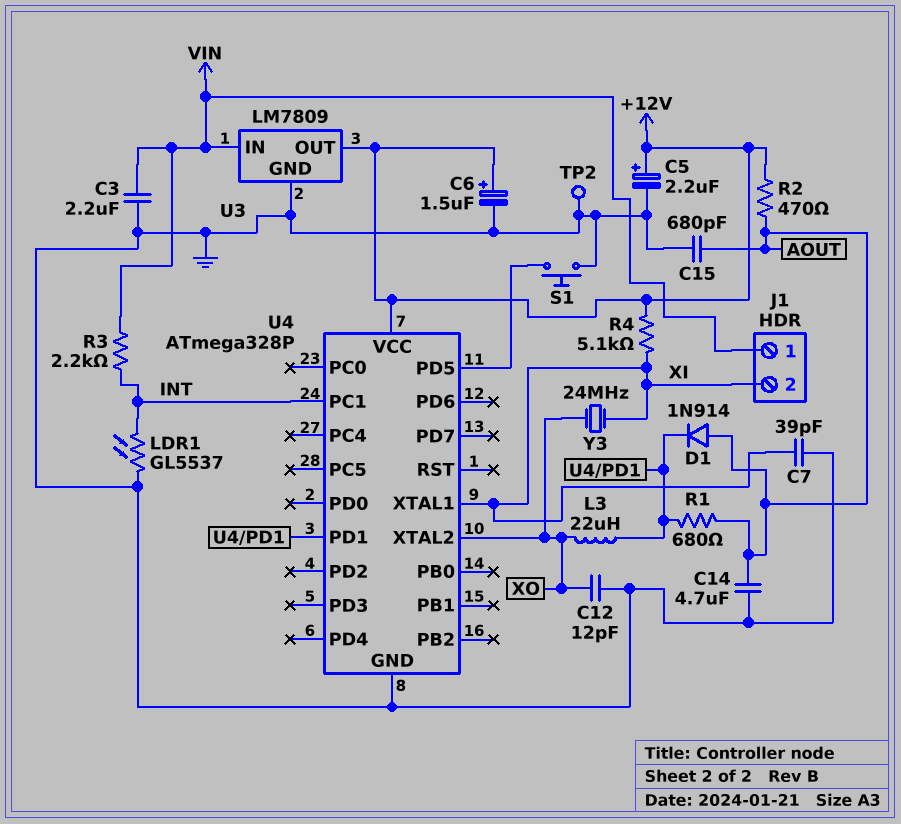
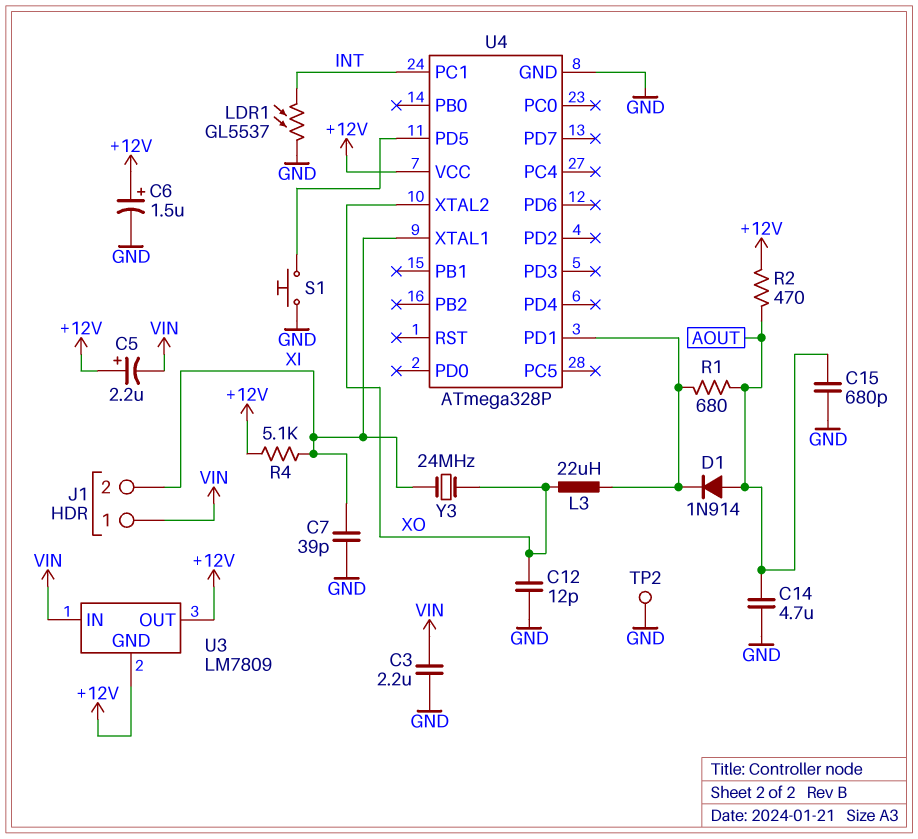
C5: 2.2uF (plus +12V, minus GND) -> 2.2uF (plus +12V, minus VIN)
R3: 2.2k (INT, VIN) -> none
U3 pin GND: GND -> +12V

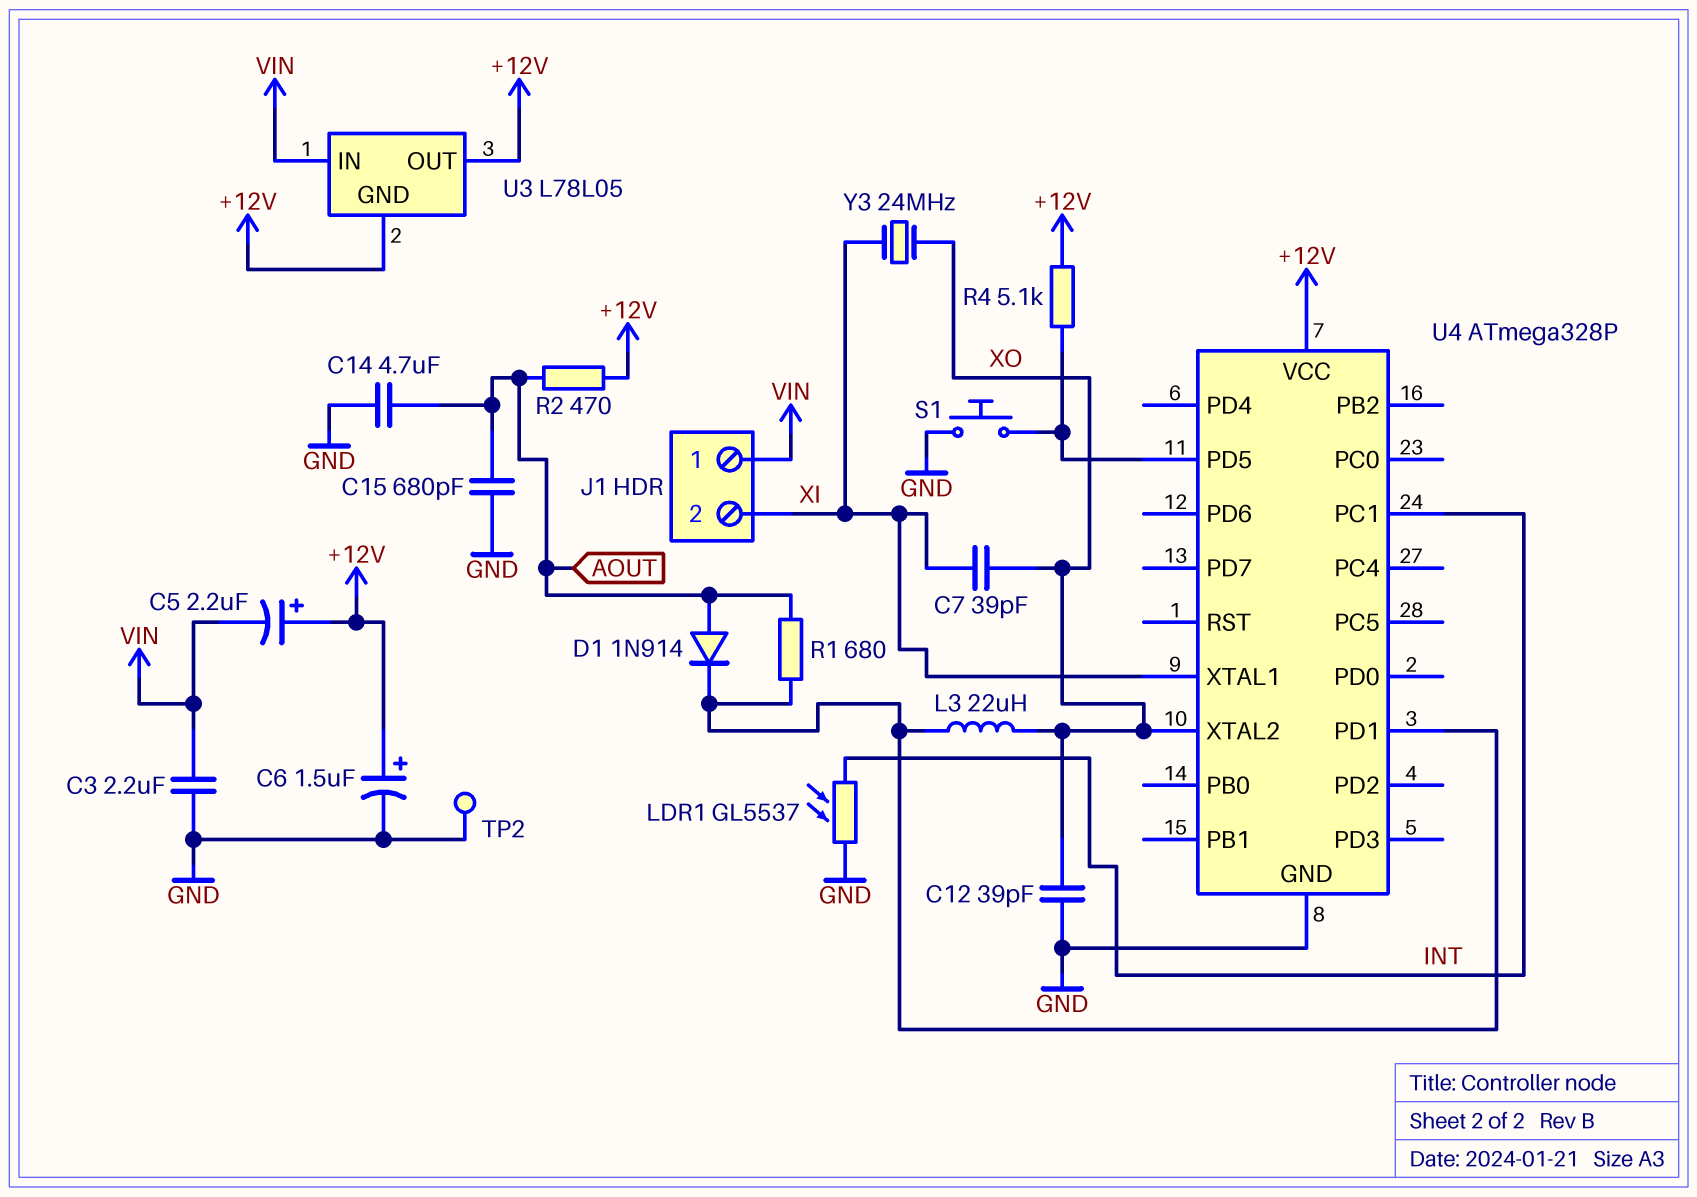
C7: 39pF (GND, XI) -> 39pF (XI, XO)
C12: 12pF (GND, XO) -> 39pF (GND, XO)
R4: 5.1k (+12V, XI) -> 5.1k (+12V, U4/PD5)
U3: LM7809 -> L78L05

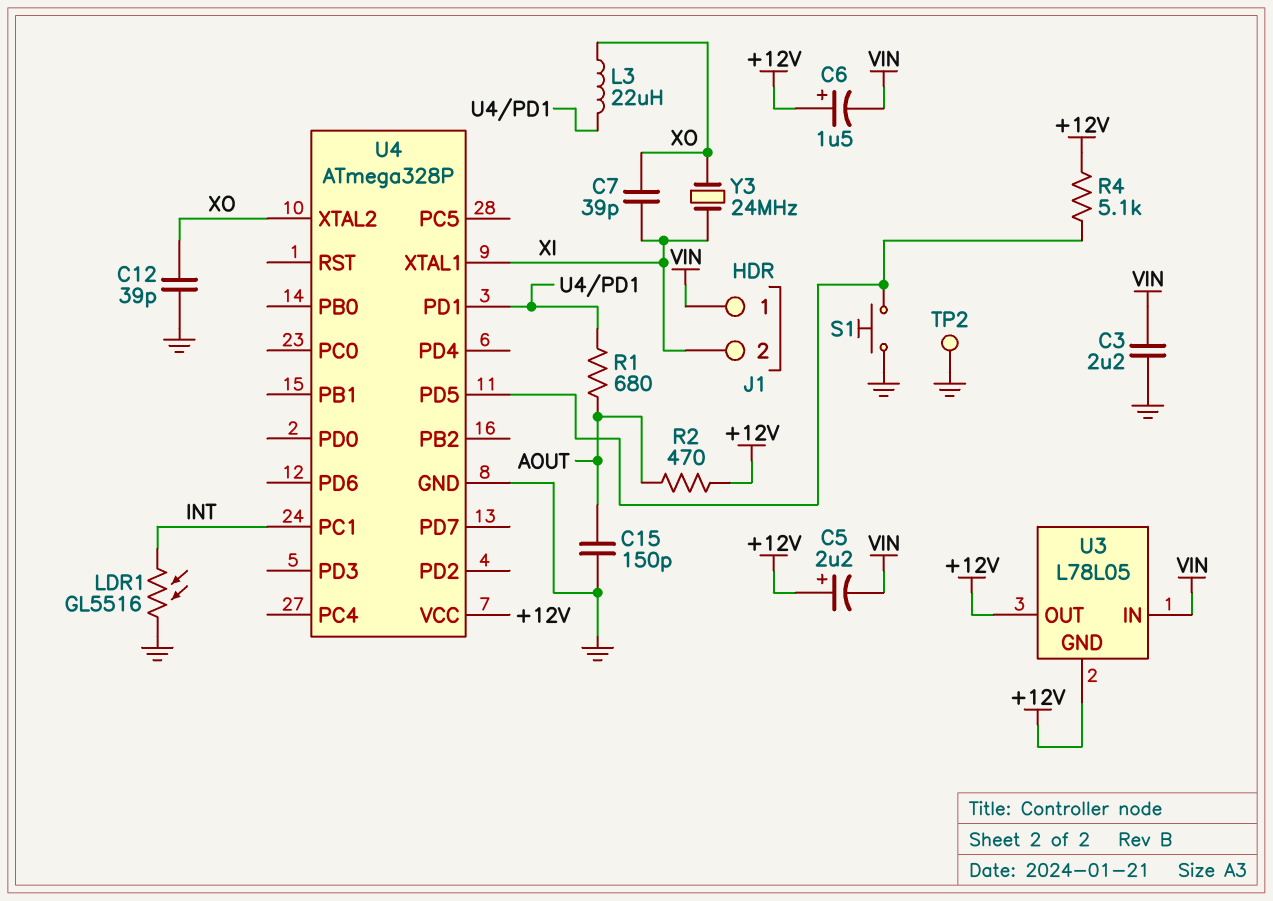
C6: 1.5uF (plus +12V, minus GND) -> 1.5uF (plus +12V, minus VIN)
C14: 4.7uF (AOUT, GND) -> none
C15: 680pF (AOUT, GND) -> 150pF (AOUT, GND)
D1: diode 1N914 (A AOUT, K U4/PD1) -> none
LDR1: GL5537 (GND, INT) -> GL5516 (GND, INT)

